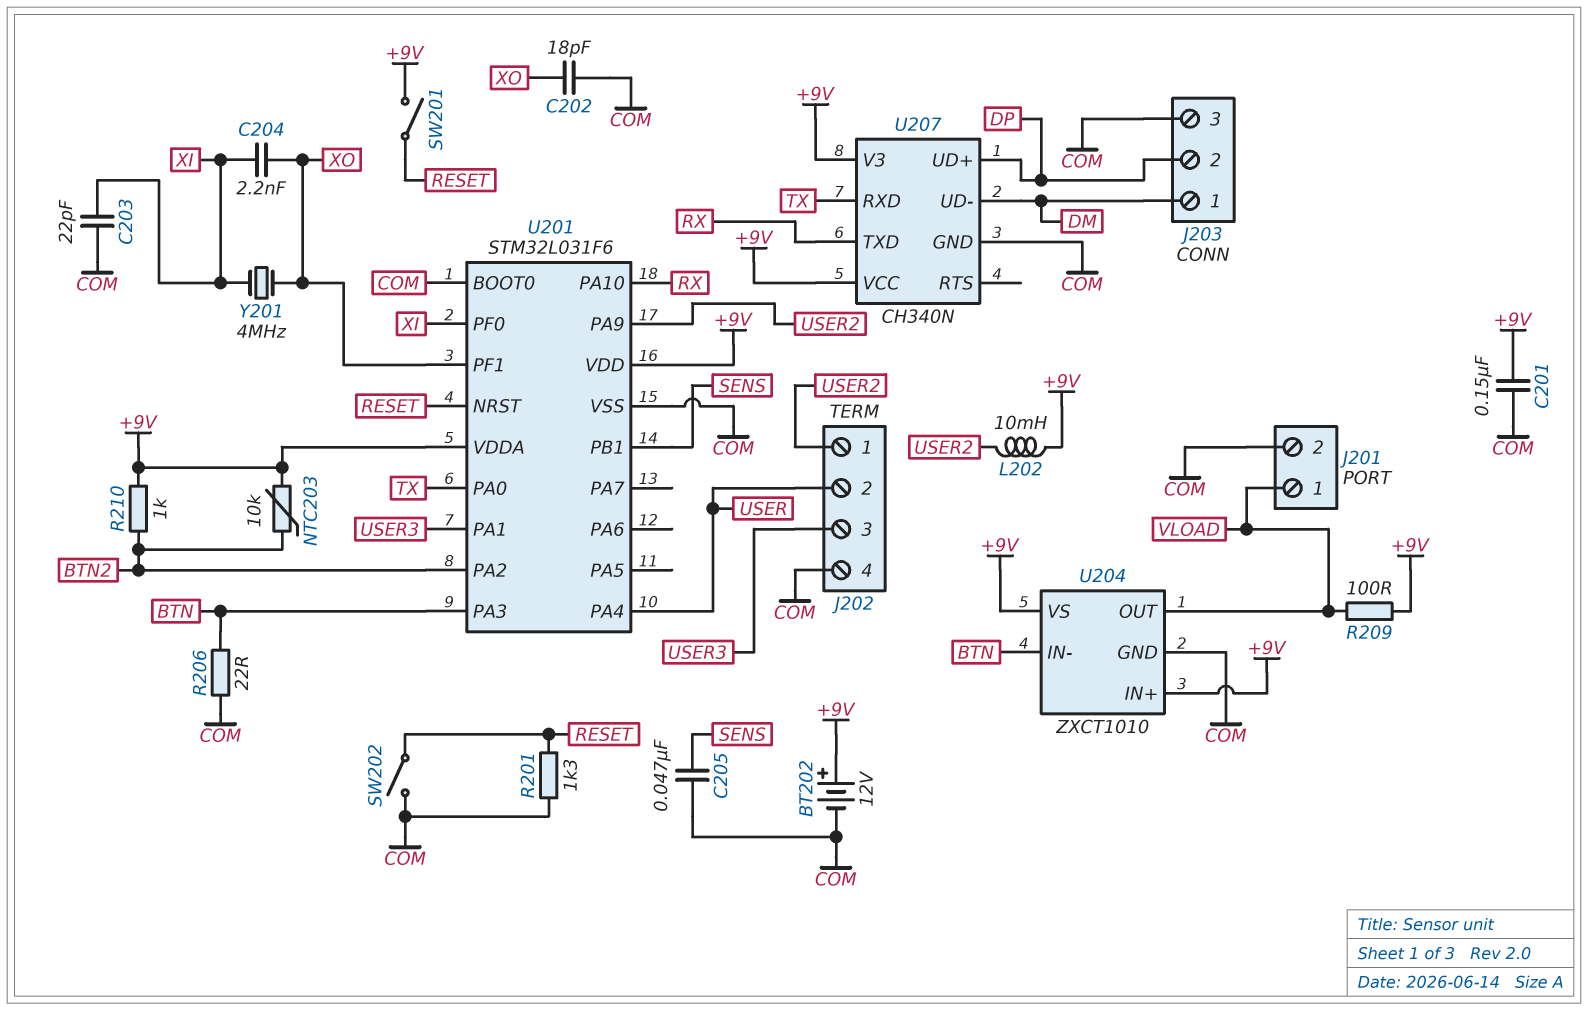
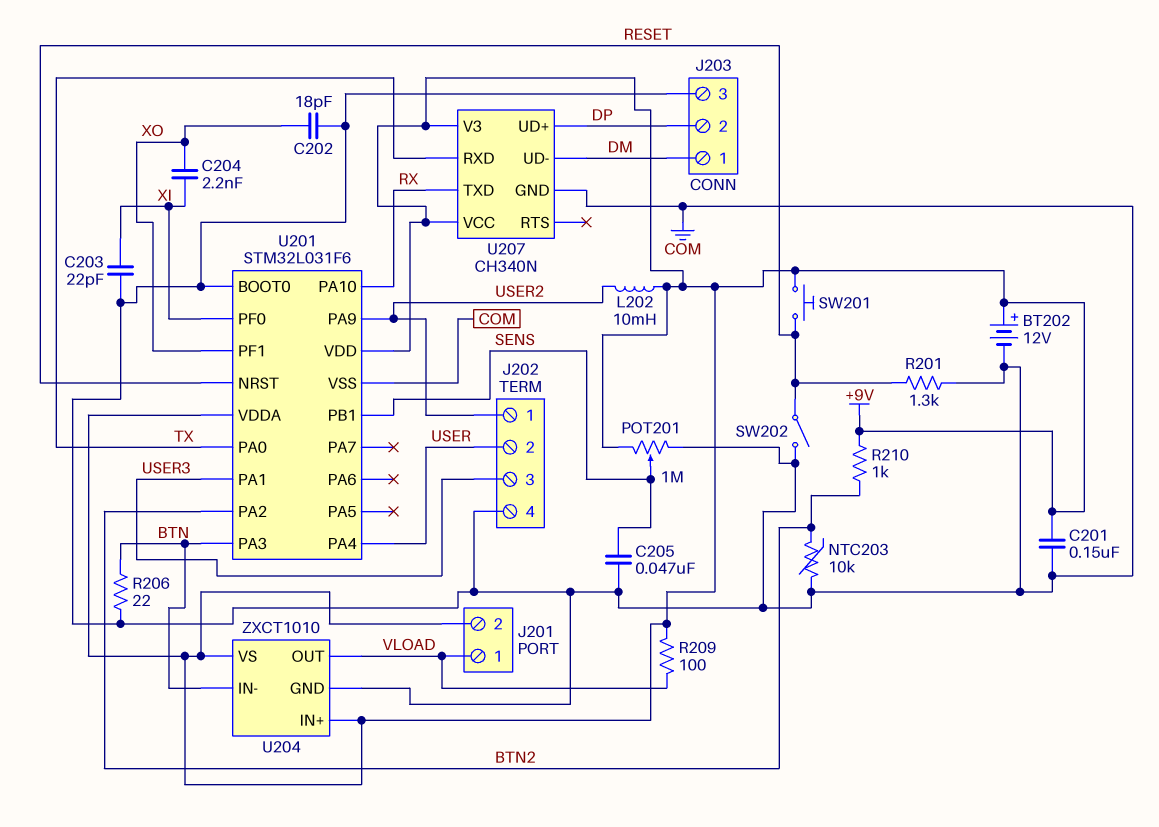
J201 pin 2: COM -> +9V
NTC203: 10k (+9V, BTN2) -> 10k (BTN2, COM)
POT201: none -> 1M (+9V, COM, wiper SENS)
SW201: switch (+9V, RESET) -> button (+9V, RESET)
Y201: 4MHz (XI, XO) -> none

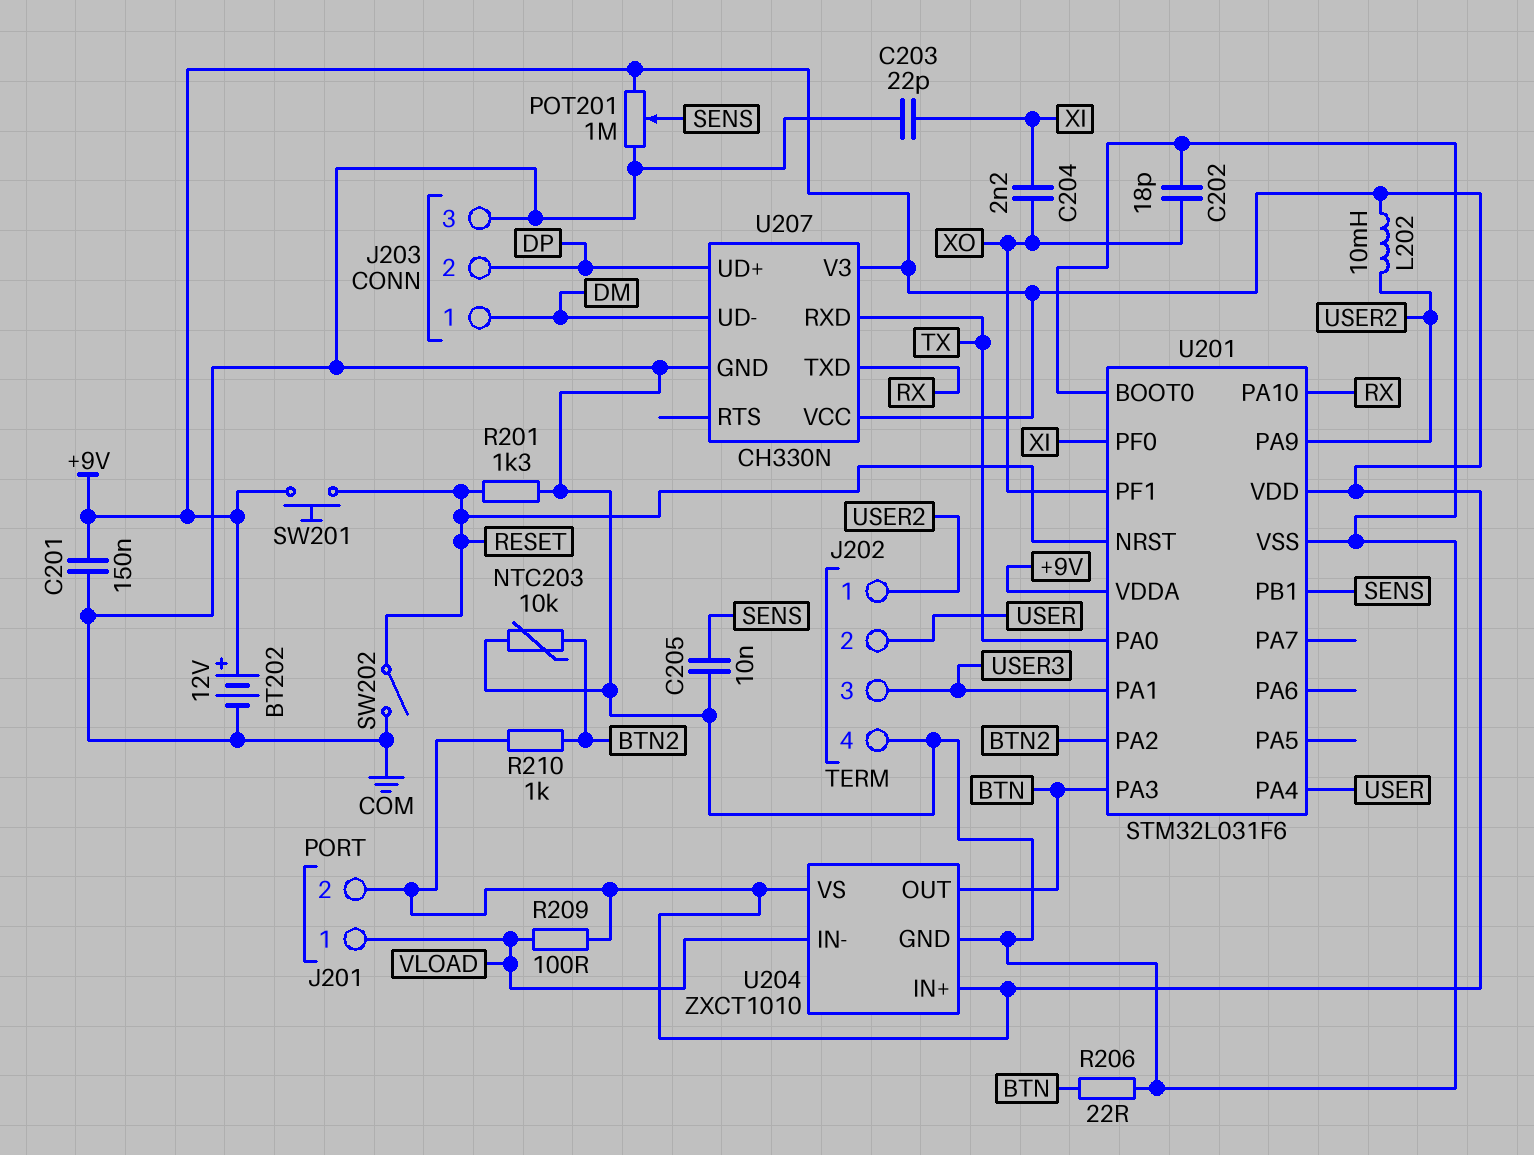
C205: 47nF (COM, SENS) -> 10nF (COM, SENS)
U204 pin IN-: BTN -> VLOAD
U204 pin OUT: VLOAD -> BTN
U207: CH340N -> CH330N

